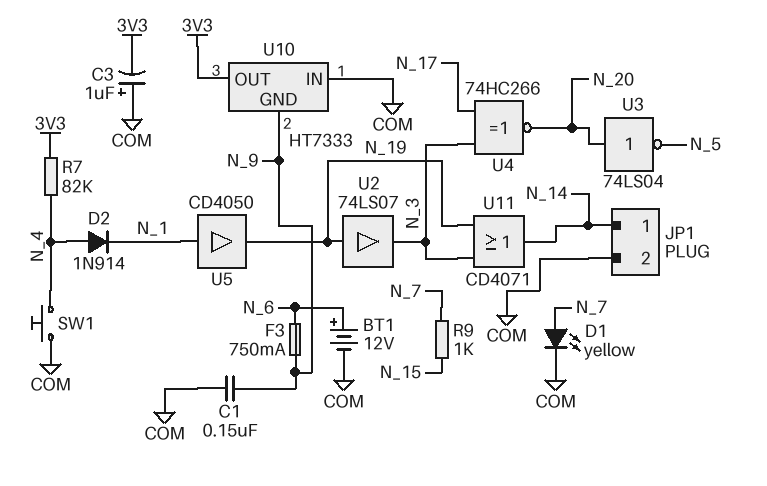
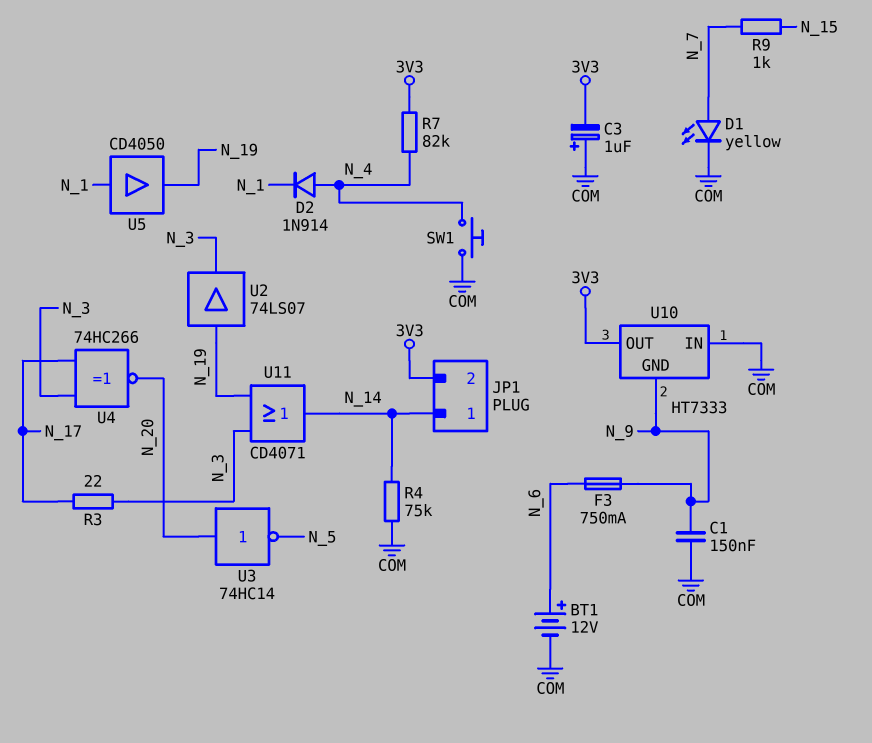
JP1 pin 2: COM -> 3V3
R3: none -> 22 (N_3, N_17)
R4: none -> 75k (COM, N_14)
U3: NOT 74LS04 (in N_20, out N_5) -> NOT 74HC14 (in N_20, out N_5)

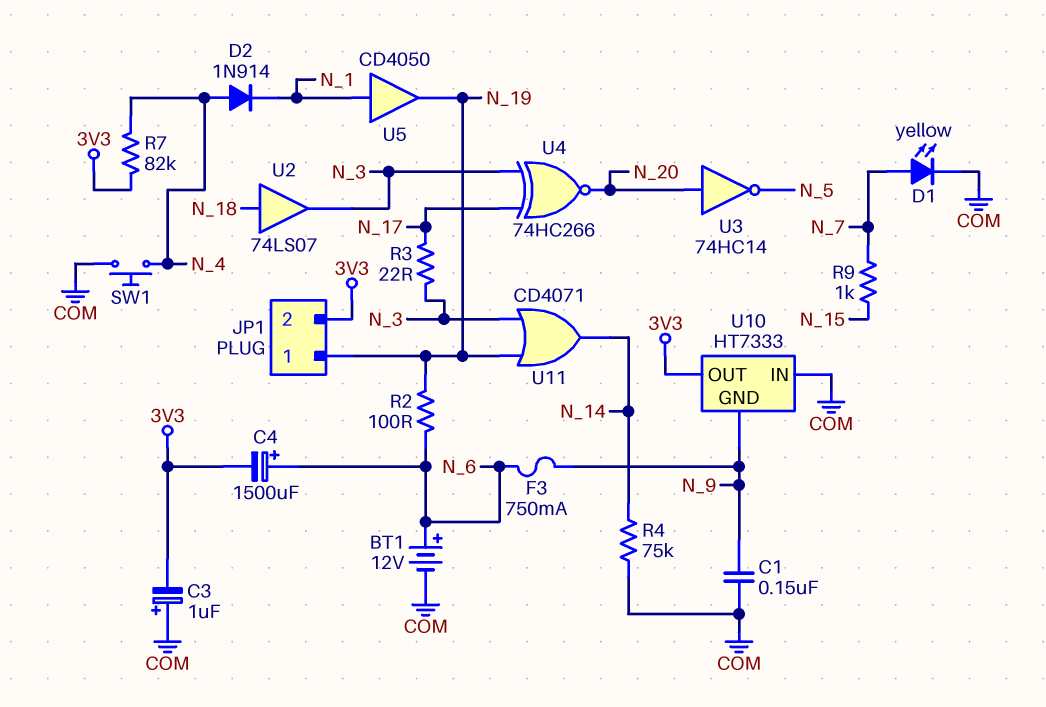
C4: none -> 1500uF (plus N_6, minus 3V3)
JP1 pin 1: N_14 -> N_19
R2: none -> 100 (N_6, N_19)
U2: buffer 74LS07 (in N_19, out N_3) -> buffer 74LS07 (in N_18, out N_3)

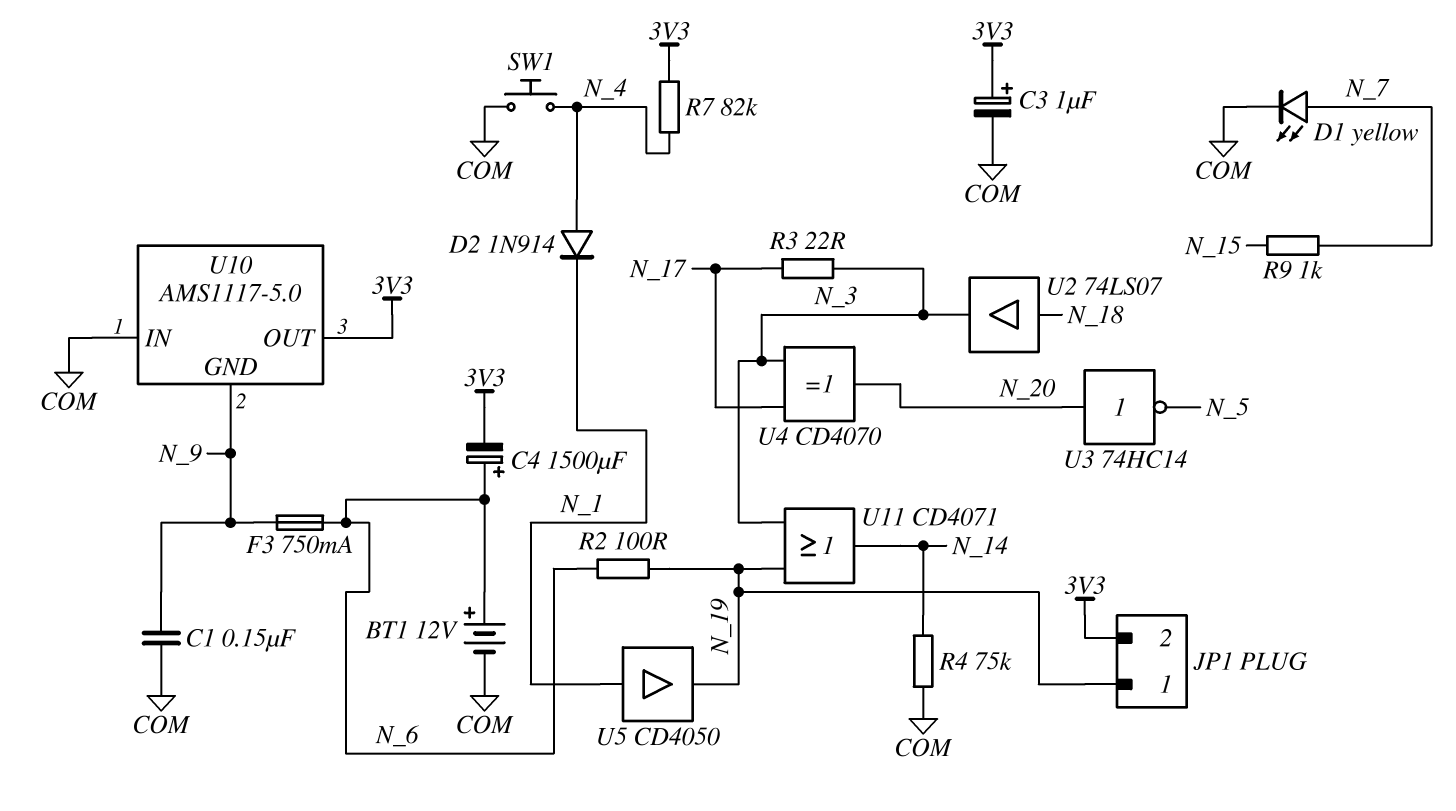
C3: 1uF (plus COM, minus 3V3) -> 1uF (plus 3V3, minus COM)
U4: XNOR 74HC266 (in N_3, in N_17, out N_20) -> XOR CD4070 (in N_3, in N_17, out N_20)
U10: HT7333 -> AMS1117-5.0

